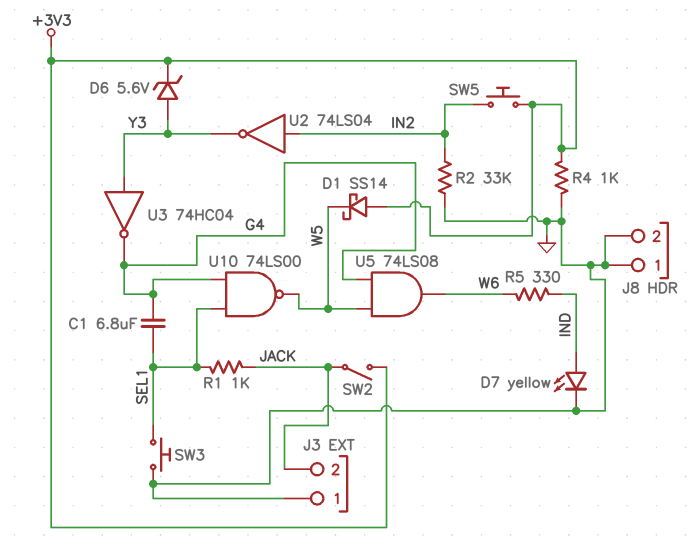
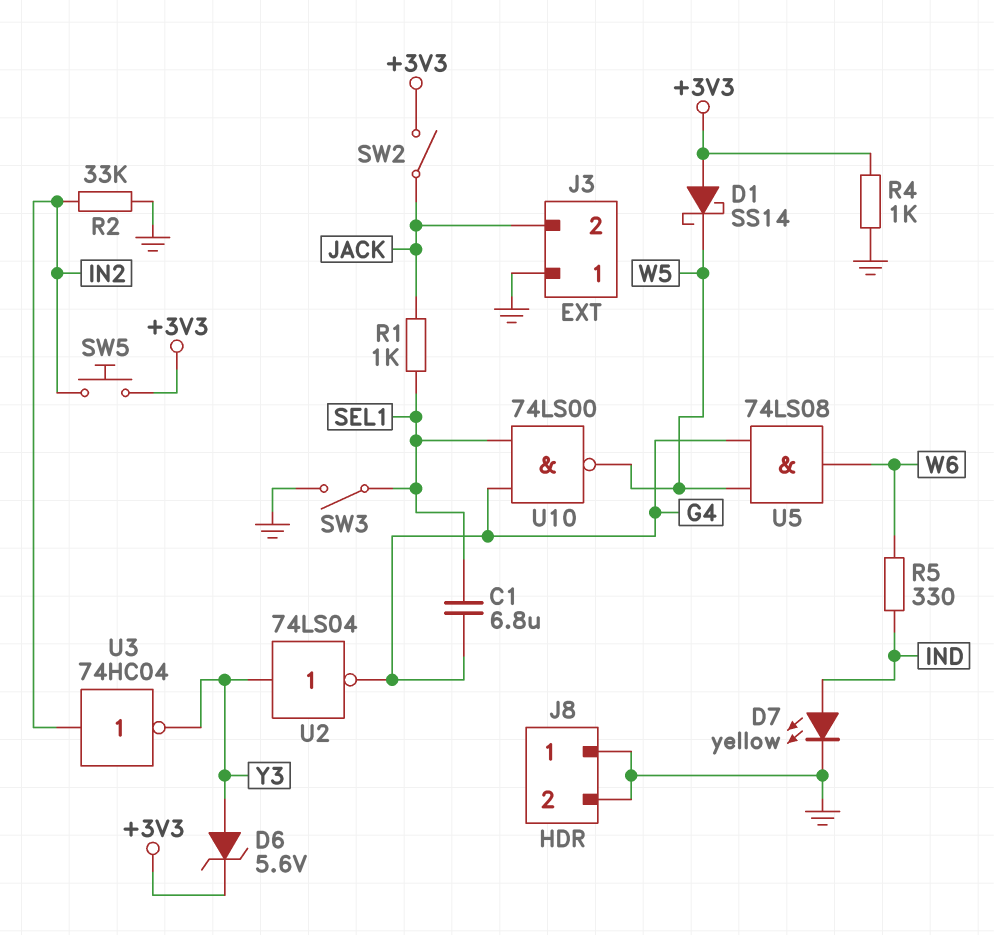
SW3: button (GND, SEL1) -> switch (GND, SEL1)
U2: NOT 74LS04 (in IN2, out Y3) -> NOT 74LS04 (in Y3, out G4)
U3: NOT 74HC04 (in Y3, out G4) -> NOT 74HC04 (in IN2, out Y3)

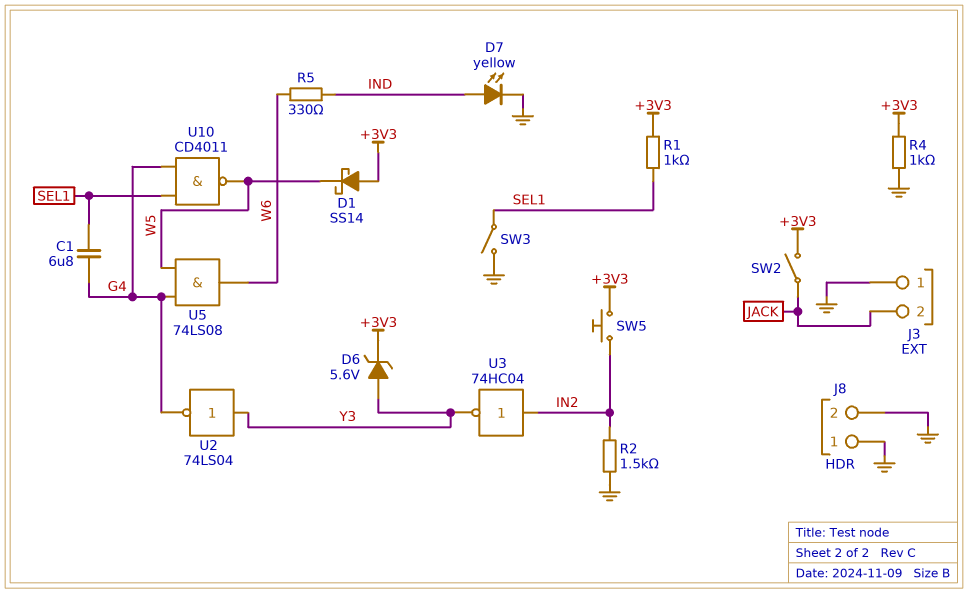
R1: 1k (JACK, SEL1) -> 1k (+3V3, SEL1)
R2: 33k (GND, IN2) -> 1.5k (GND, IN2)
U10: NAND 74LS00 (in G4, in SEL1, out W5) -> NAND CD4011 (in G4, in SEL1, out W5)

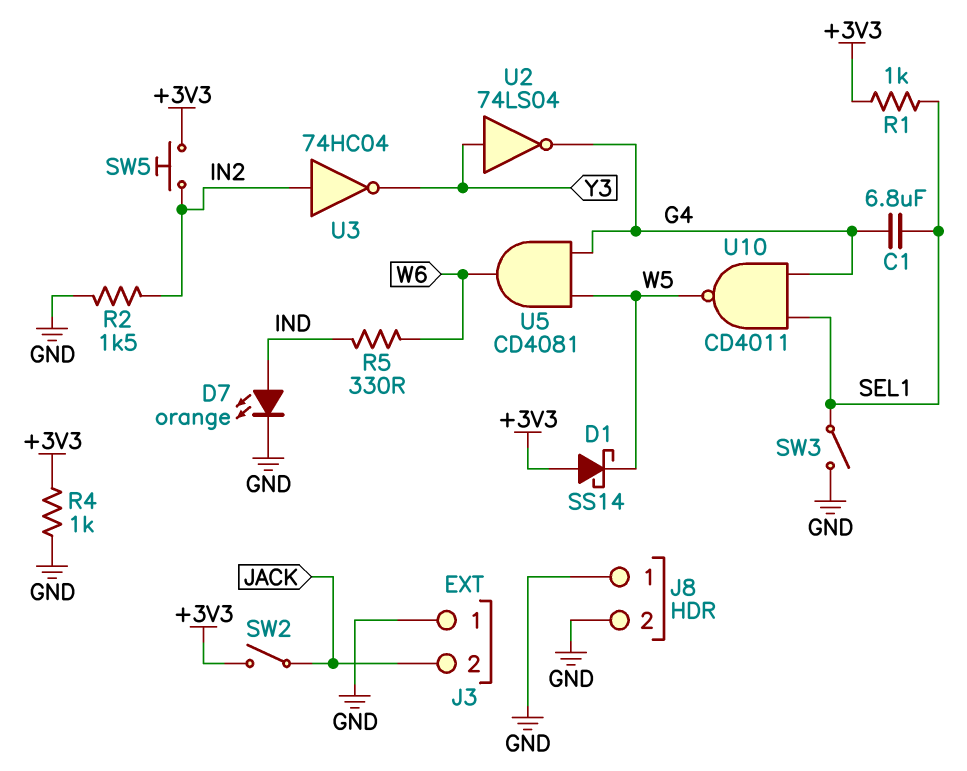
D6: zener 5.6V (A Y3, K +3V3) -> none
D7: LED yellow (A IND, K GND) -> LED orange (A IND, K GND)
U5: AND 74LS08 (in G4, in W5, out W6) -> AND CD4081 (in G4, in W5, out W6)

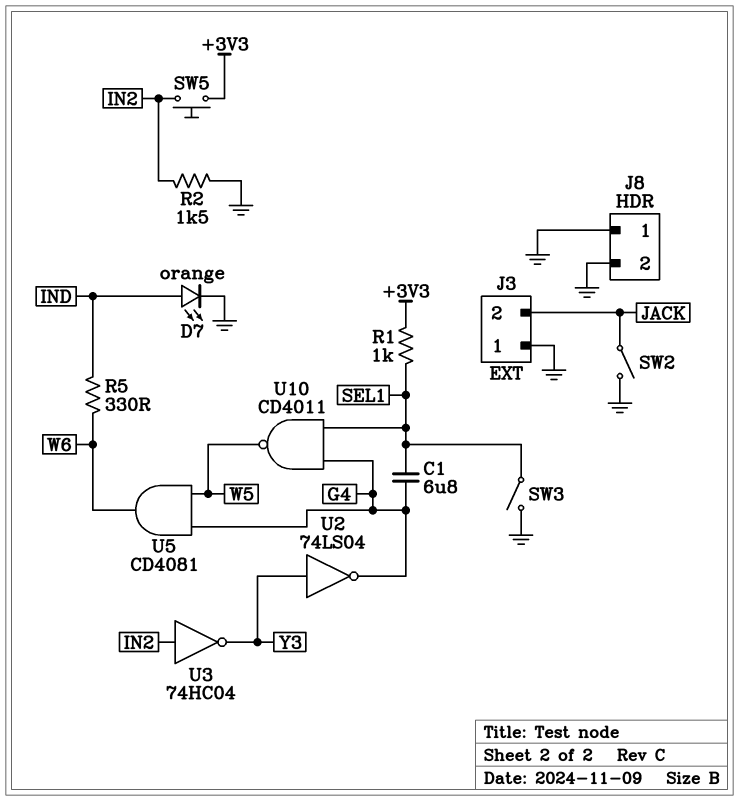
D1: schottky SS14 (A +3V3, K W5) -> none
R4: 1k (+3V3, GND) -> none
SW2: switch (+3V3, JACK) -> switch (GND, JACK)

